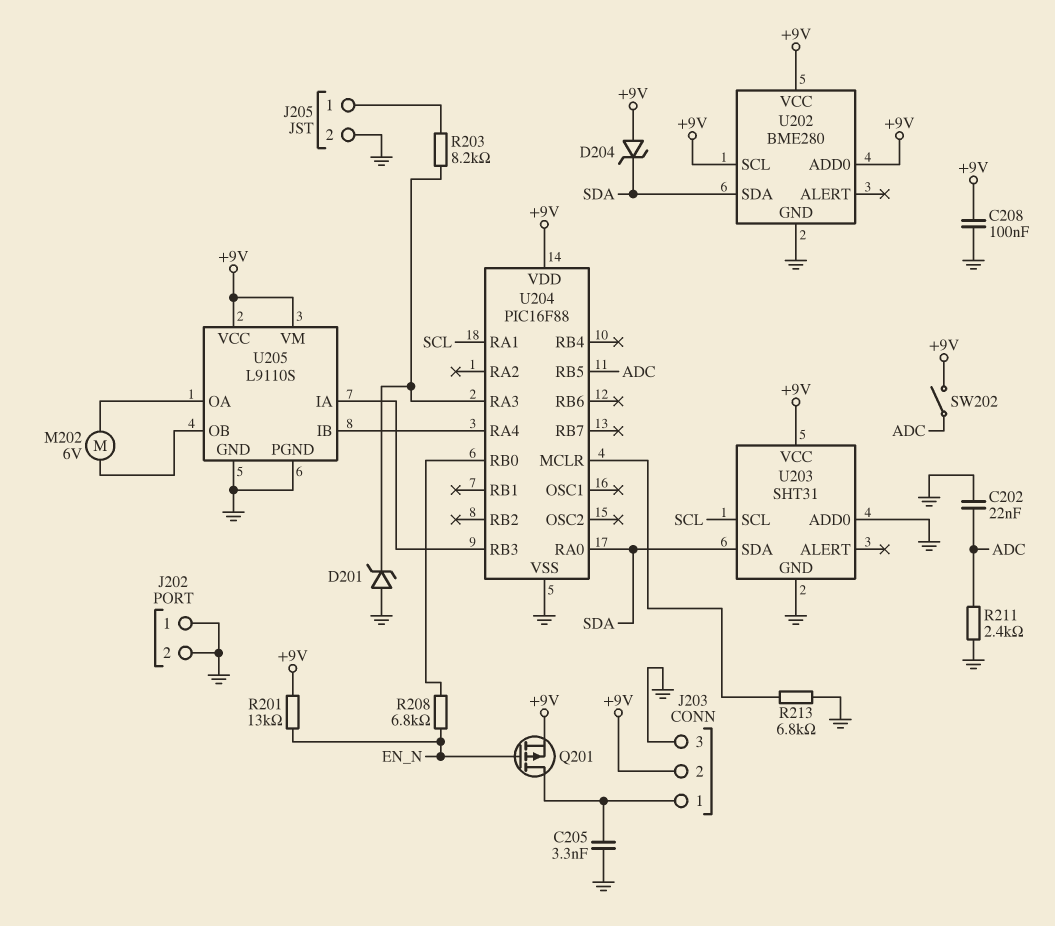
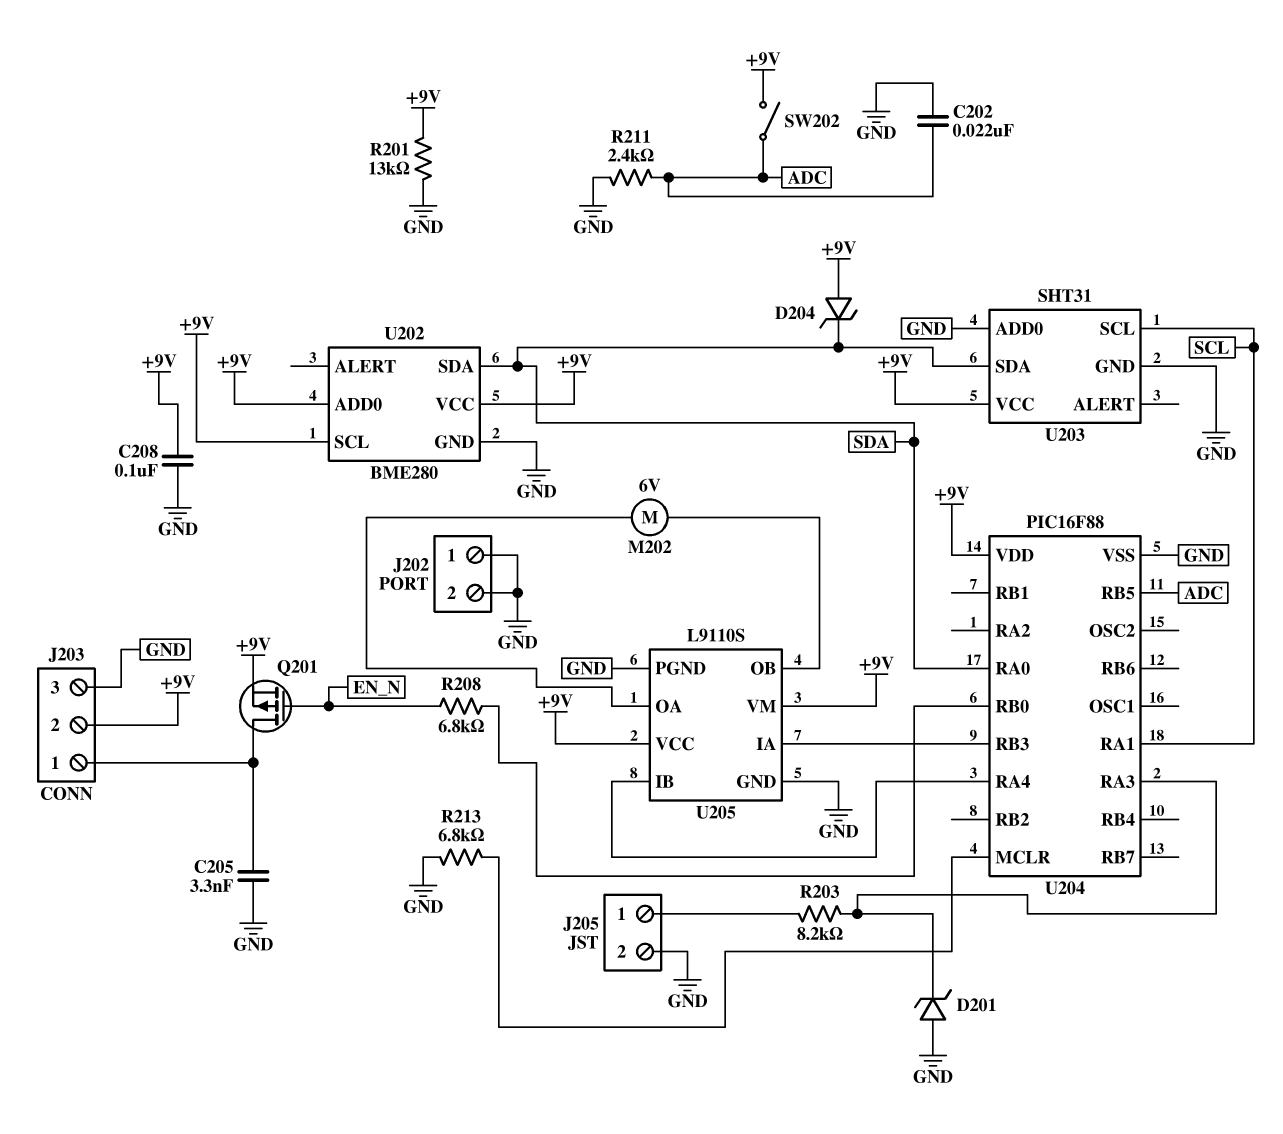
R201: 13k (+9V, EN_N) -> 13k (+9V, GND)

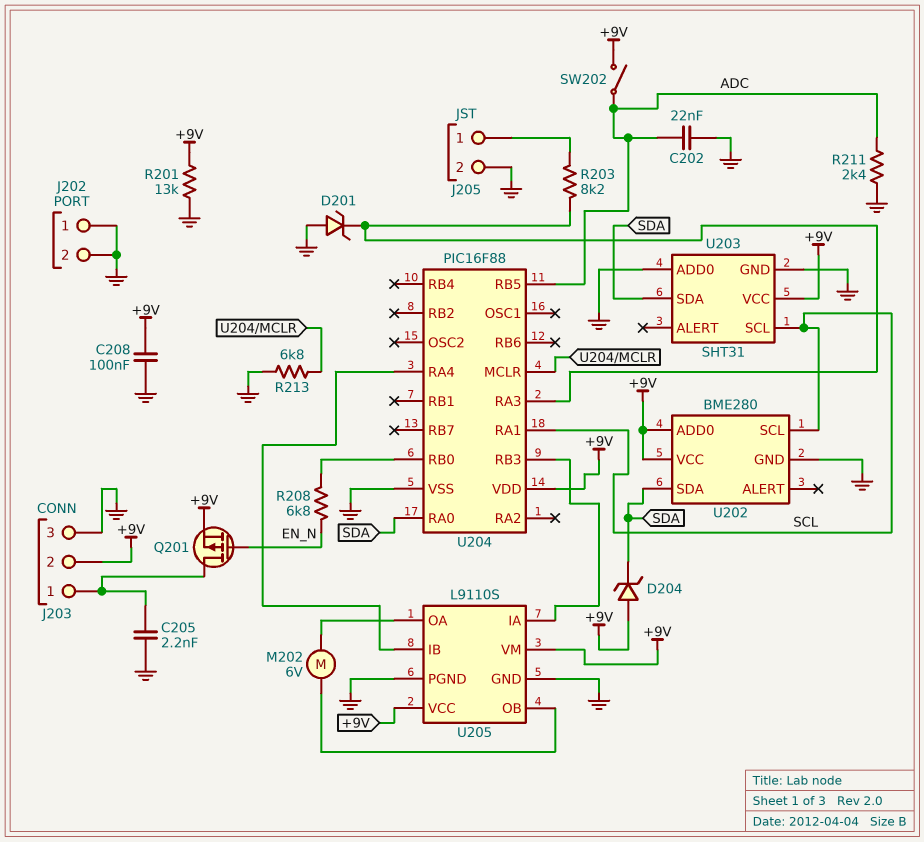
C205: 3.3nF (GND, J203/1) -> 2.2nF (GND, J203/1)
U202 pin SCL: +9V -> SCL

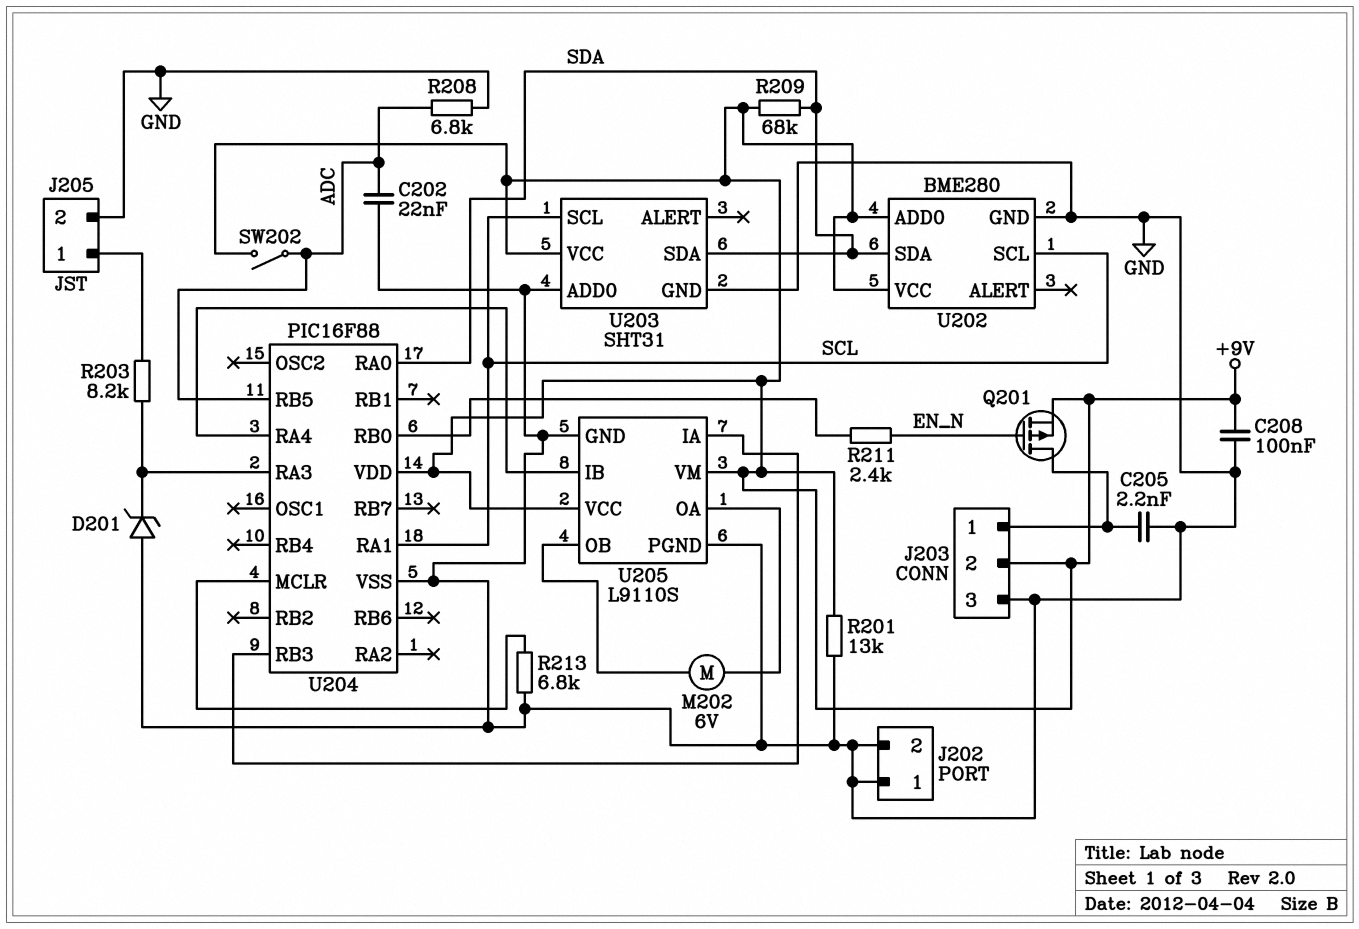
D204: zener (A +9V, K SDA) -> none
R208: 6.8k (EN_N, U204/RB0) -> 6.8k (ADC, GND)
R209: none -> 68k (+9V, SDA)
R211: 2.4k (ADC, GND) -> 2.4k (EN_N, U204/RB0)

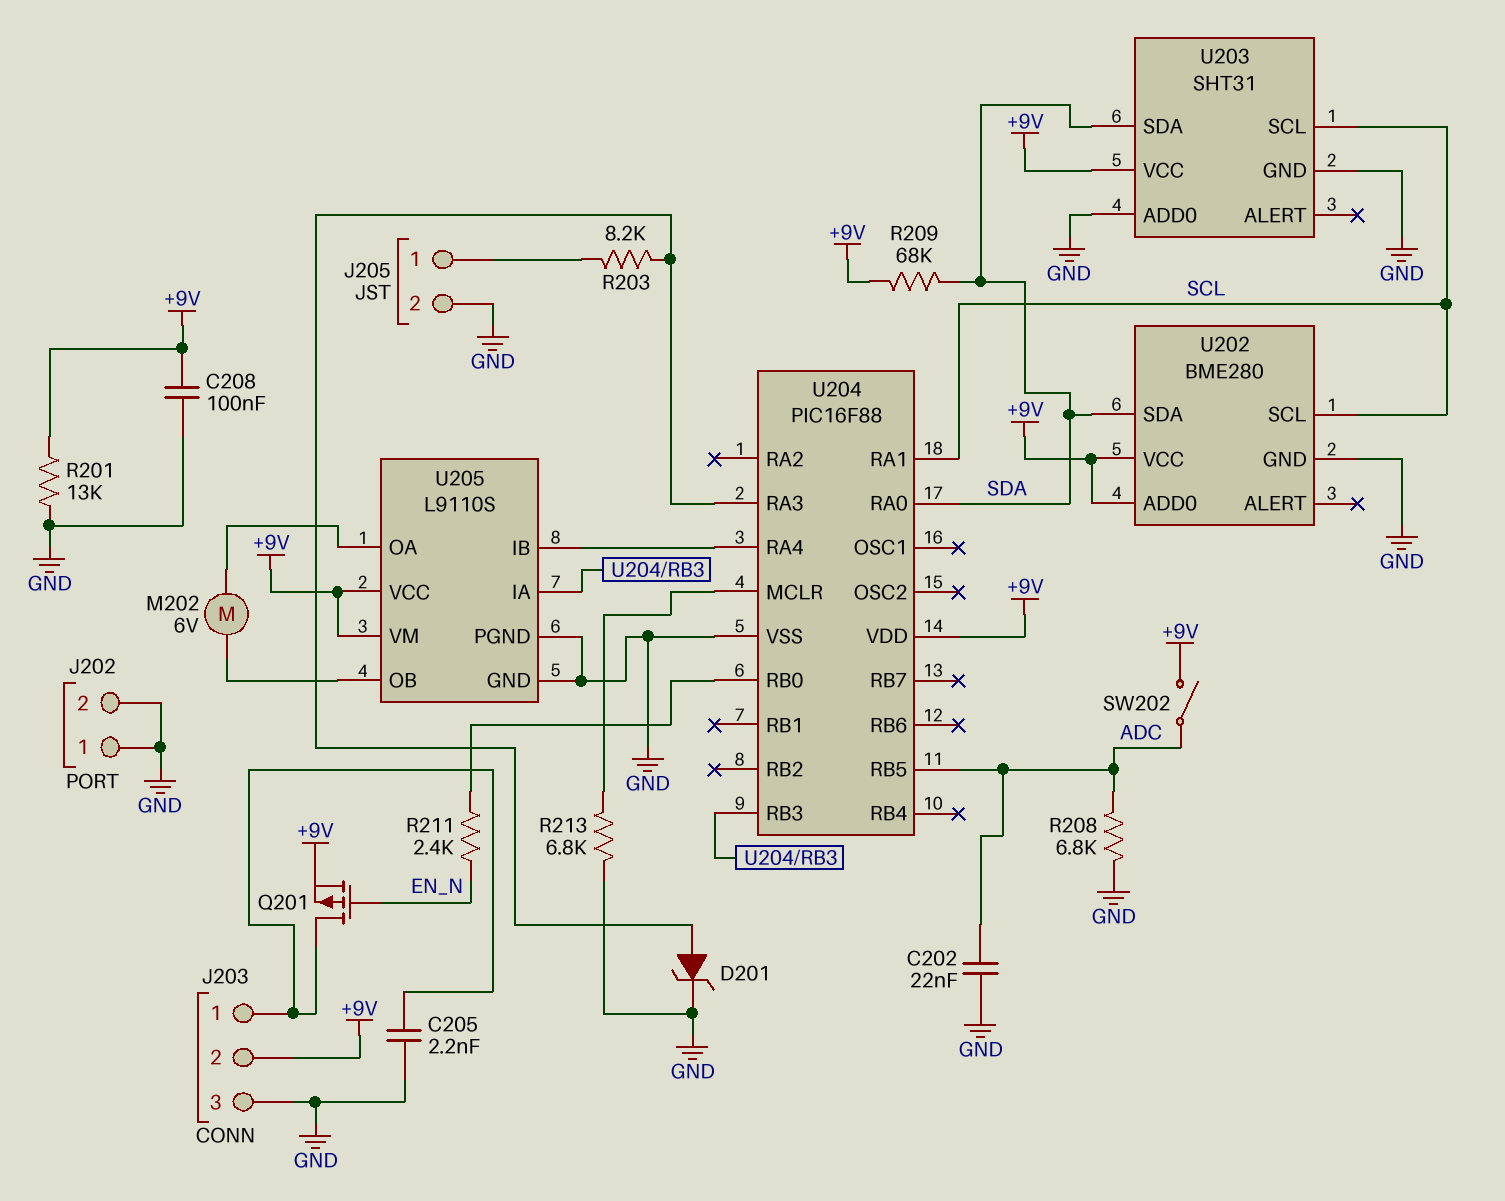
D201: zener (A GND, K U204/RA3) -> zener (A U204/RA3, K GND)

